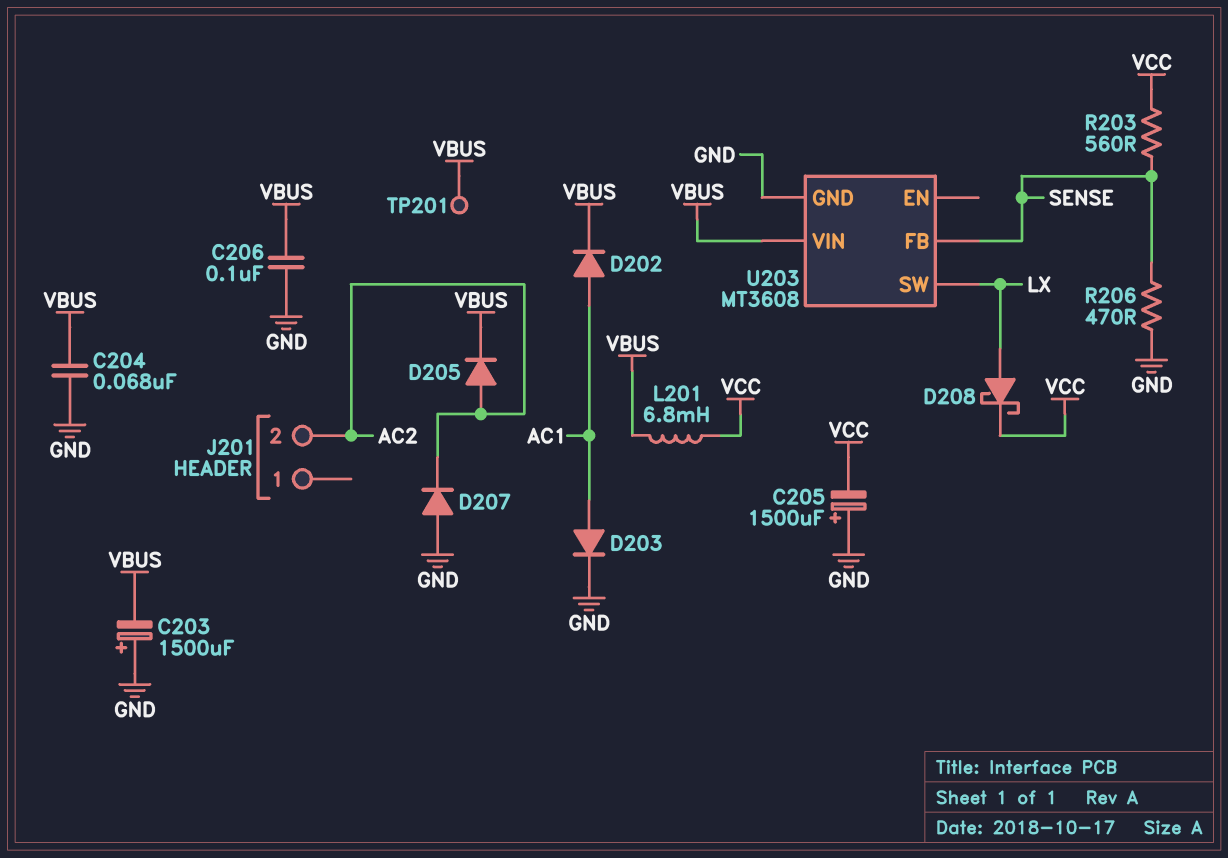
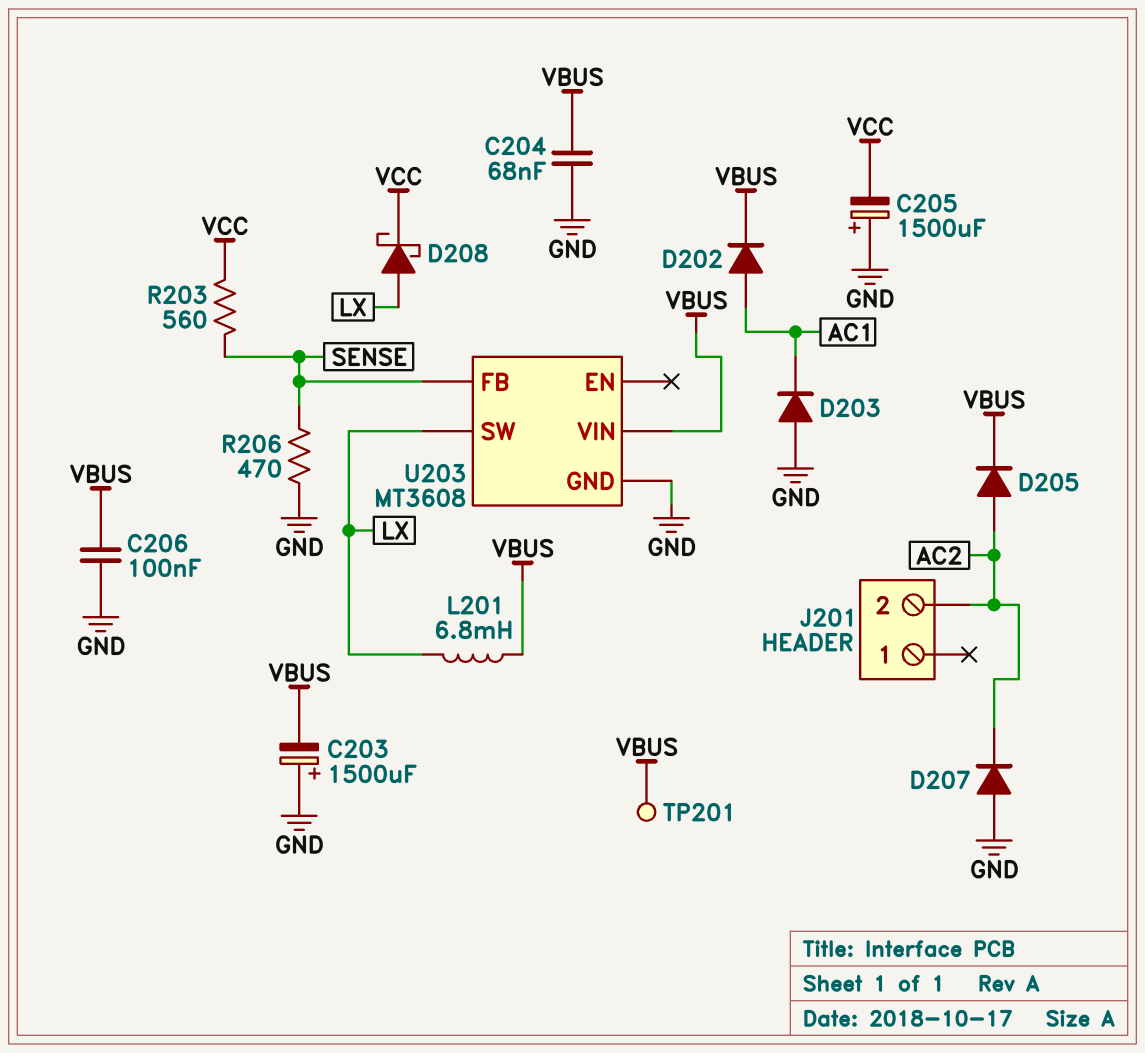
D203: diode (A AC1, K GND) -> diode (A GND, K AC1)
L201: 6.8mH (VBUS, VCC) -> 6.8mH (LX, VBUS)

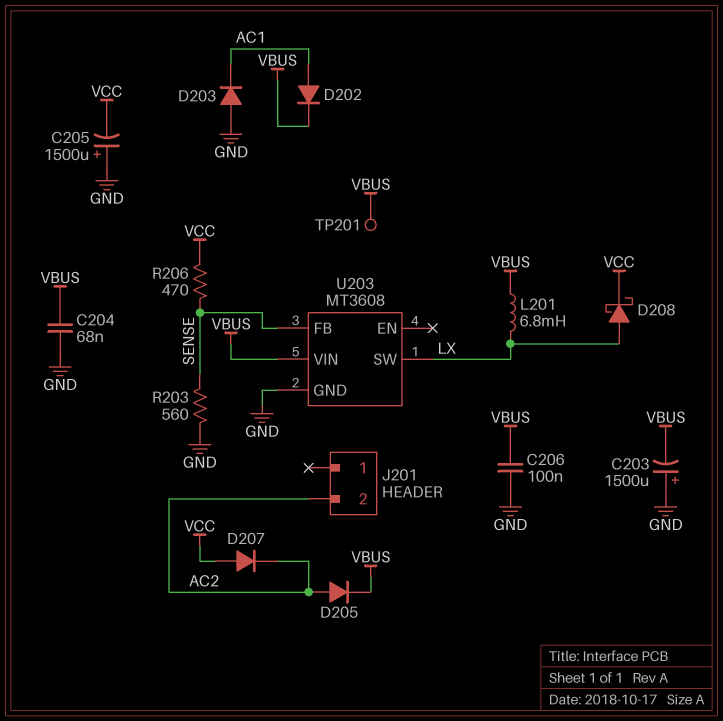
D207: diode (A GND, K AC2) -> diode (A VCC, K AC2)
R203: 560 (SENSE, VCC) -> 560 (GND, SENSE)
R206: 470 (GND, SENSE) -> 470 (SENSE, VCC)

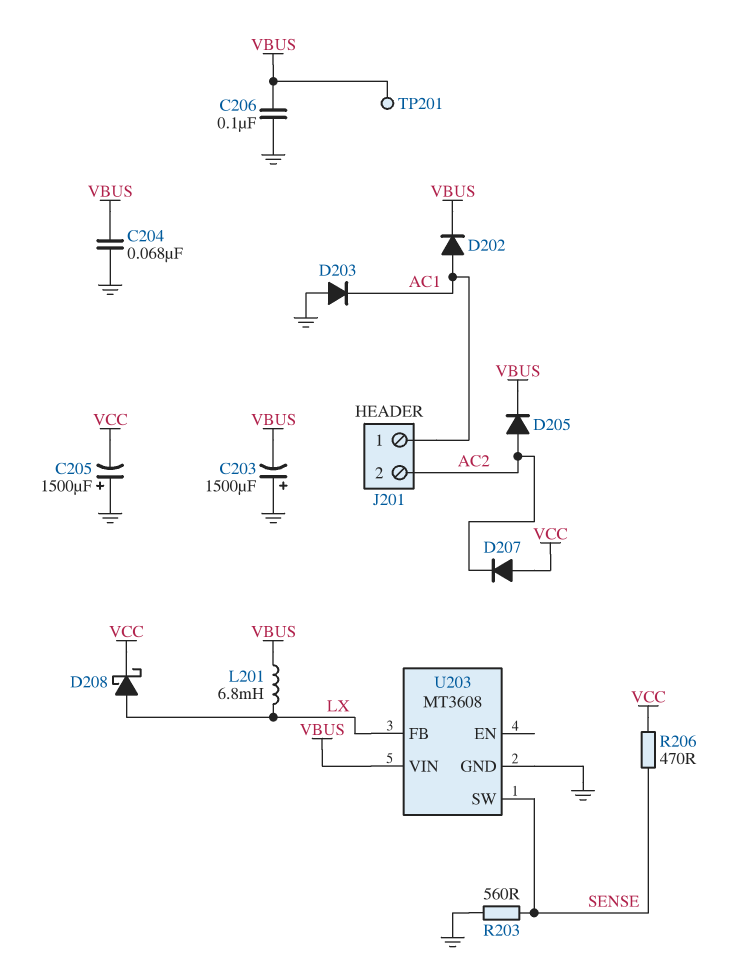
J201 pin 1: none -> AC1
U203 pin FB: SENSE -> LX
U203 pin SW: LX -> SENSE

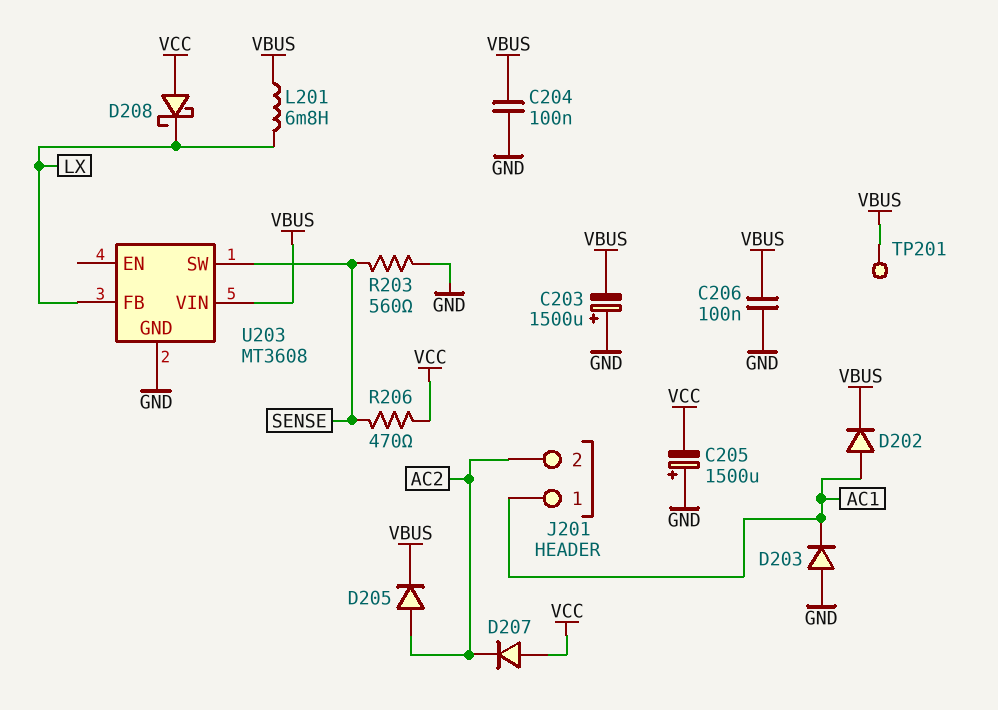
C204: 68nF (GND, VBUS) -> 100nF (GND, VBUS)
D208: schottky (A LX, K VCC) -> schottky (A VCC, K LX)

